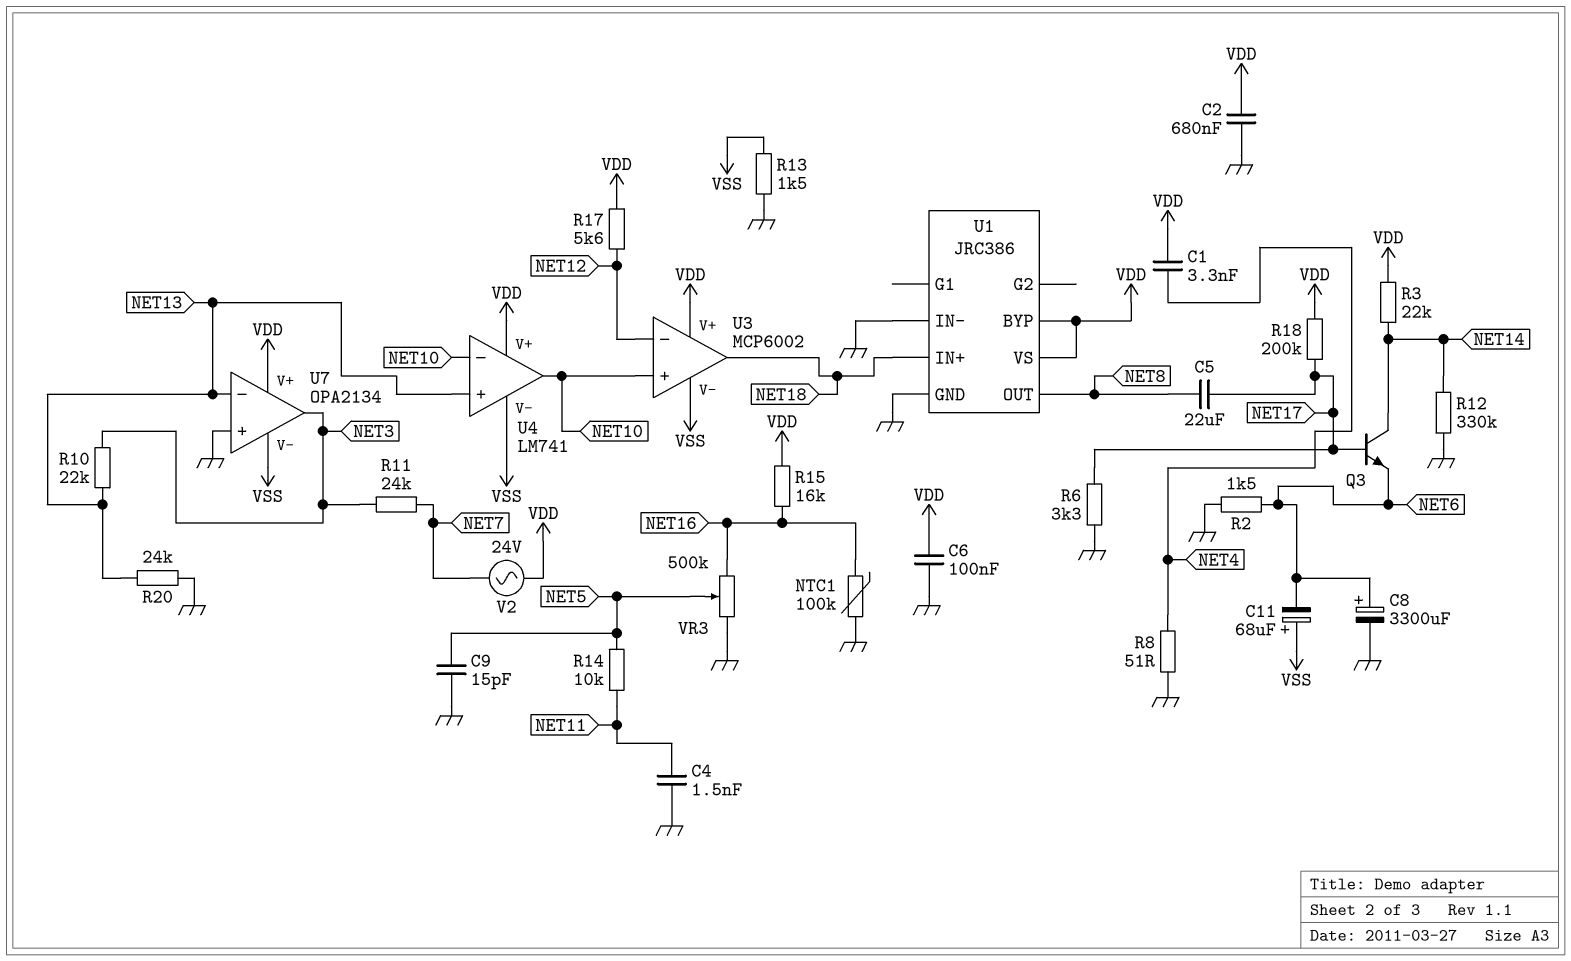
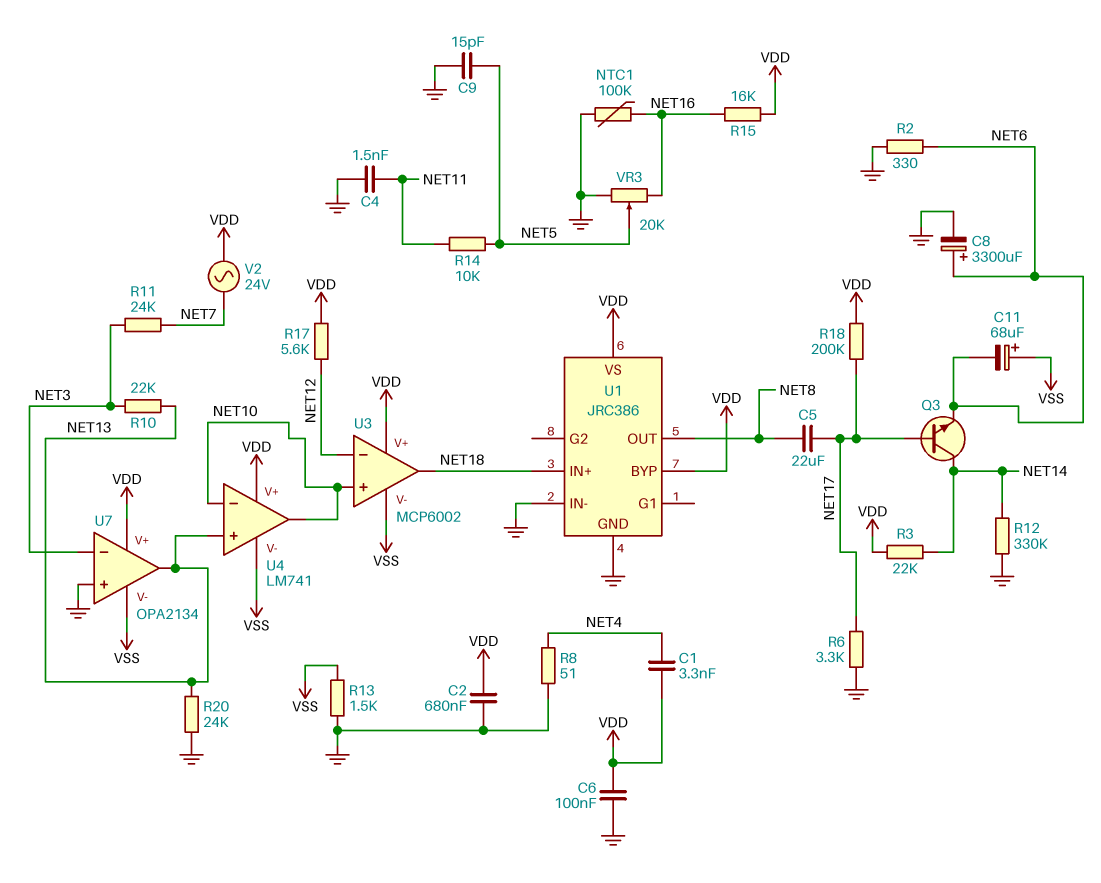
R2: 1.5k (GND, NET6) -> 330 (GND, NET6)
U7 pin in-: NET13 -> NET3
U7 pin out: NET3 -> NET13
VR3: 500k (GND, NET16, wiper NET5) -> 20k (GND, NET16, wiper NET5)

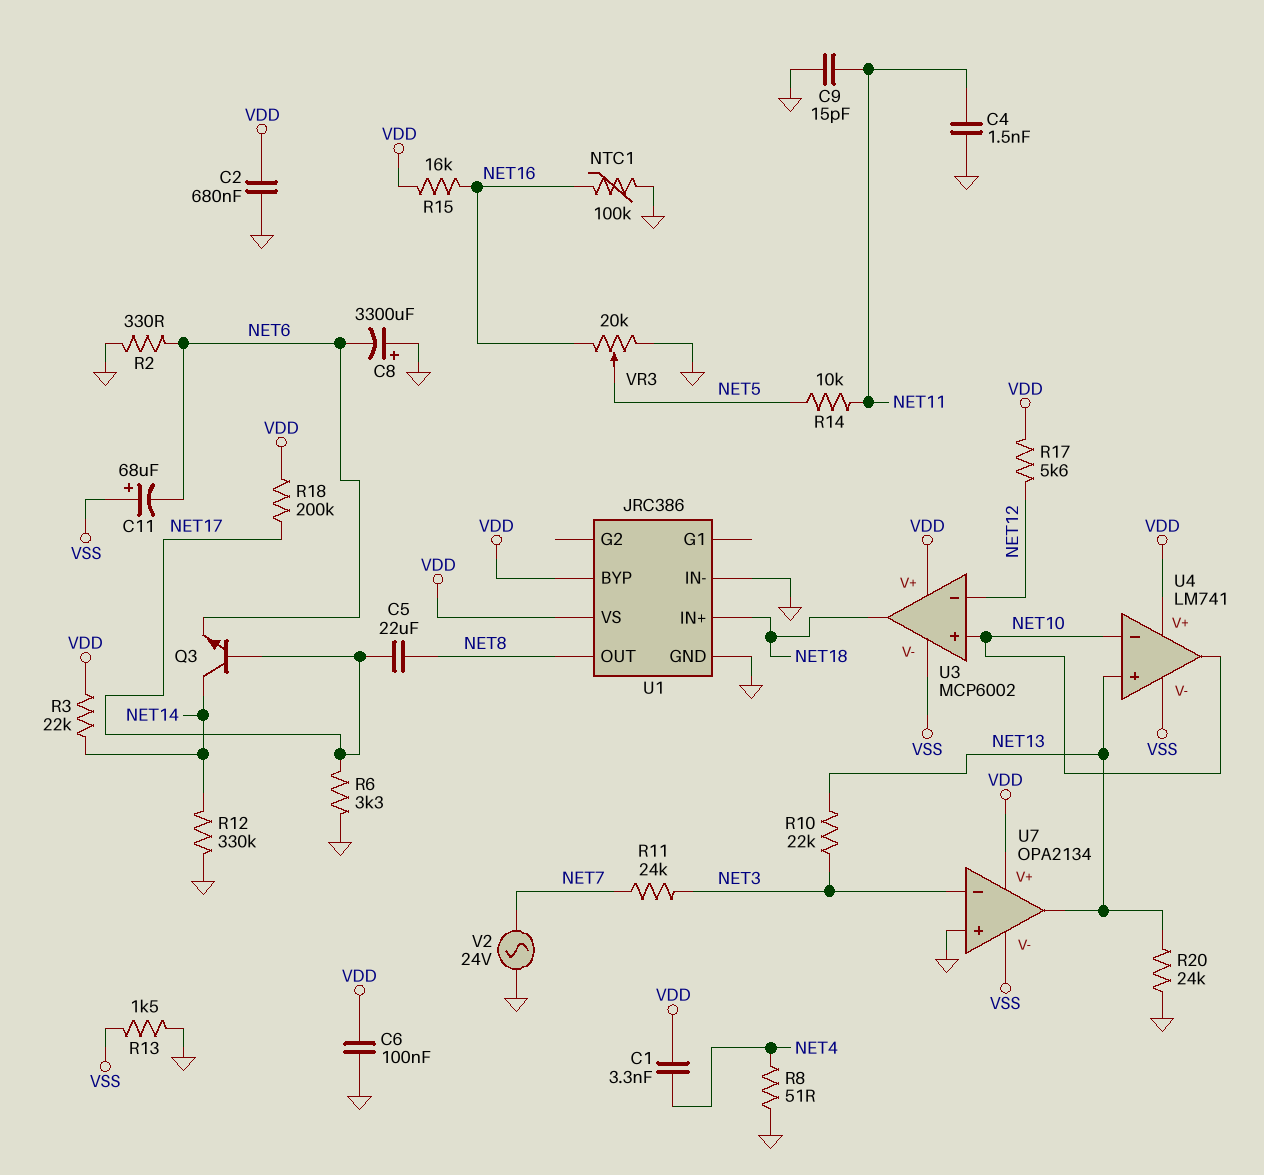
C8: 3300uF (plus NET6, minus GND) -> 3300uF (plus GND, minus NET6)
C9: 15pF (GND, NET5) -> 15pF (GND, NET11)
V2: AC 24V (NET7, VDD) -> AC 24V (GND, NET7)

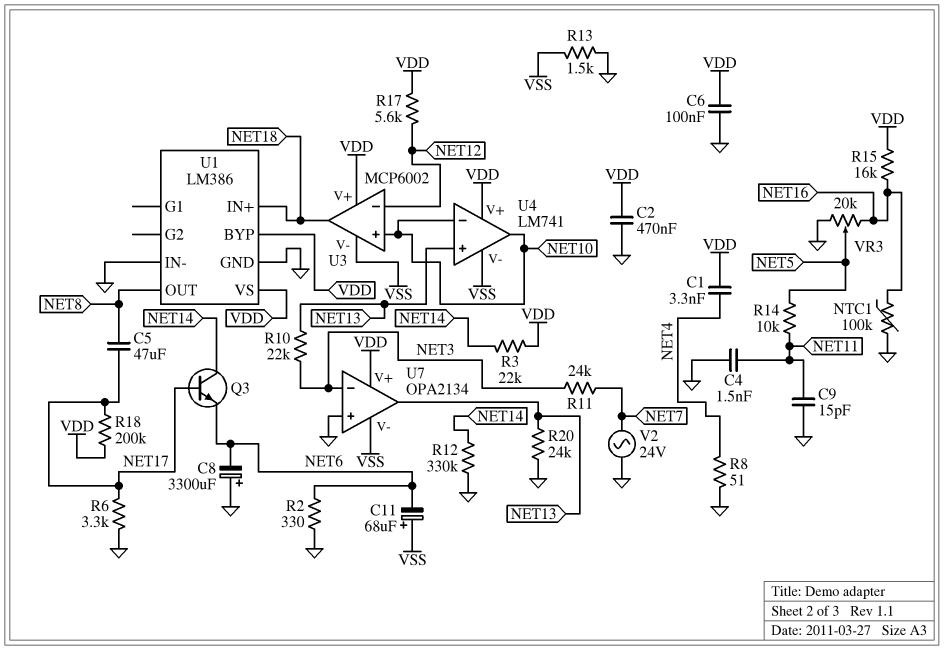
C2: 680nF (GND, VDD) -> 470nF (GND, VDD)
C5: 22uF (NET8, NET17) -> 47uF (NET8, NET17)
U1: JRC386 -> LM386

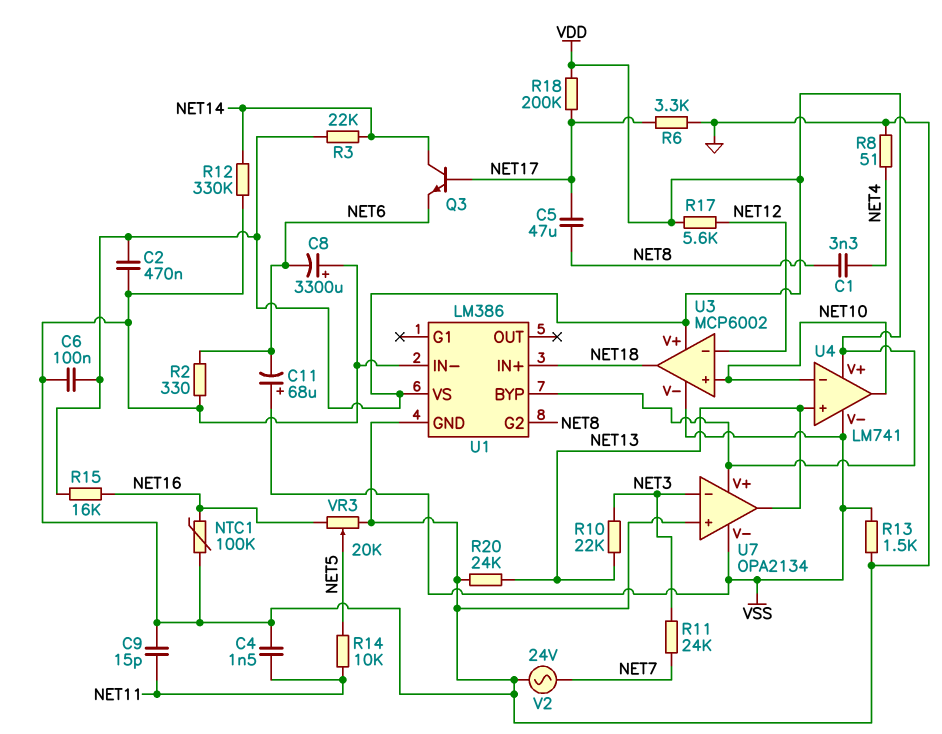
C1: 3.3nF (NET4, VDD) -> 3.3nF (NET4, NET8)
U1 pin G2: none -> NET8
U1 pin OUT: NET8 -> none

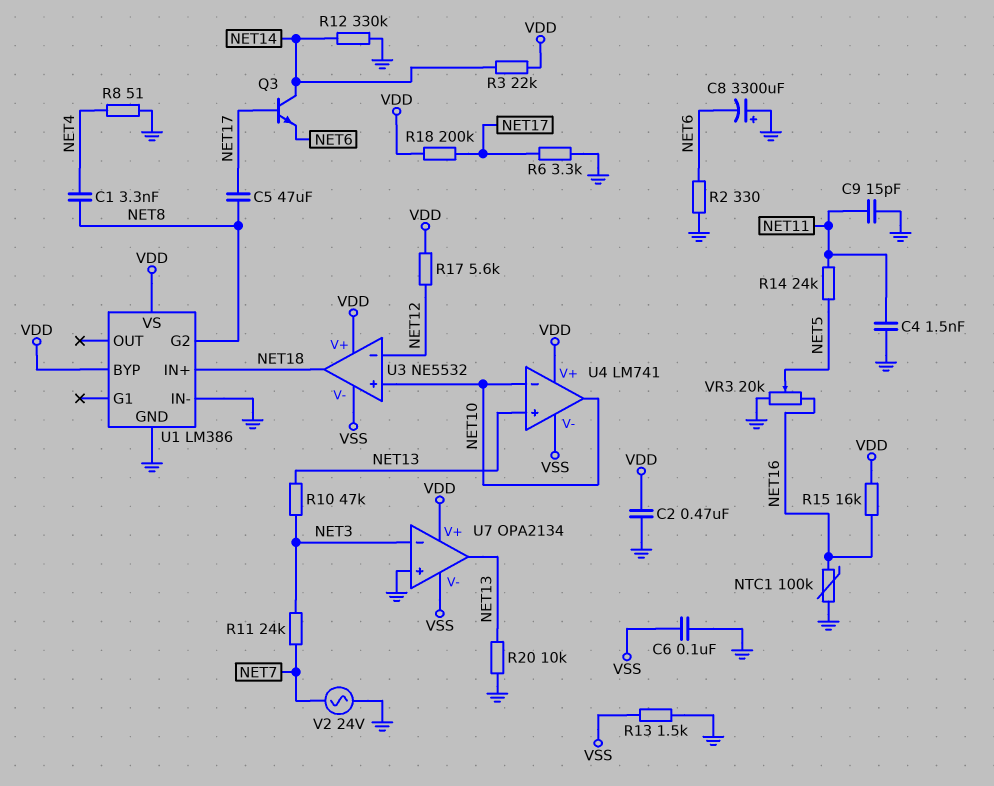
C6: 100nF (GND, VDD) -> 100nF (GND, VSS)
C11: 68uF (plus VSS, minus NET6) -> none
R10: 22k (NET3, NET13) -> 47k (NET3, NET13)
R14: 10k (NET5, NET11) -> 24k (NET5, NET11)
R20: 24k (GND, NET13) -> 10k (GND, NET13)
U3: MCP6002 -> NE5532

